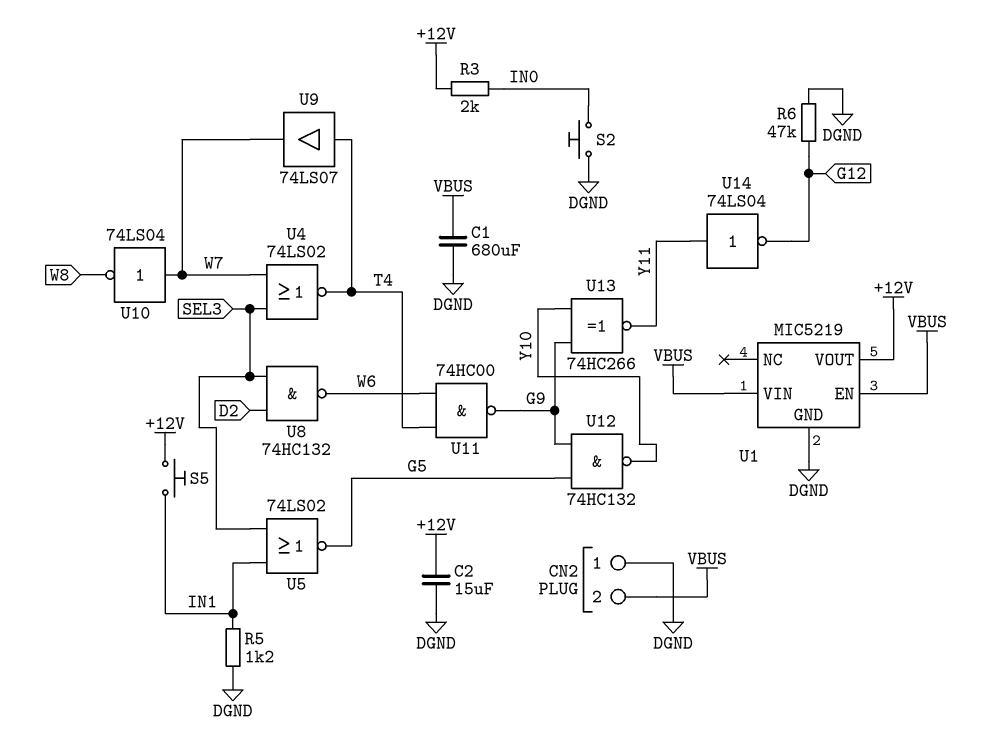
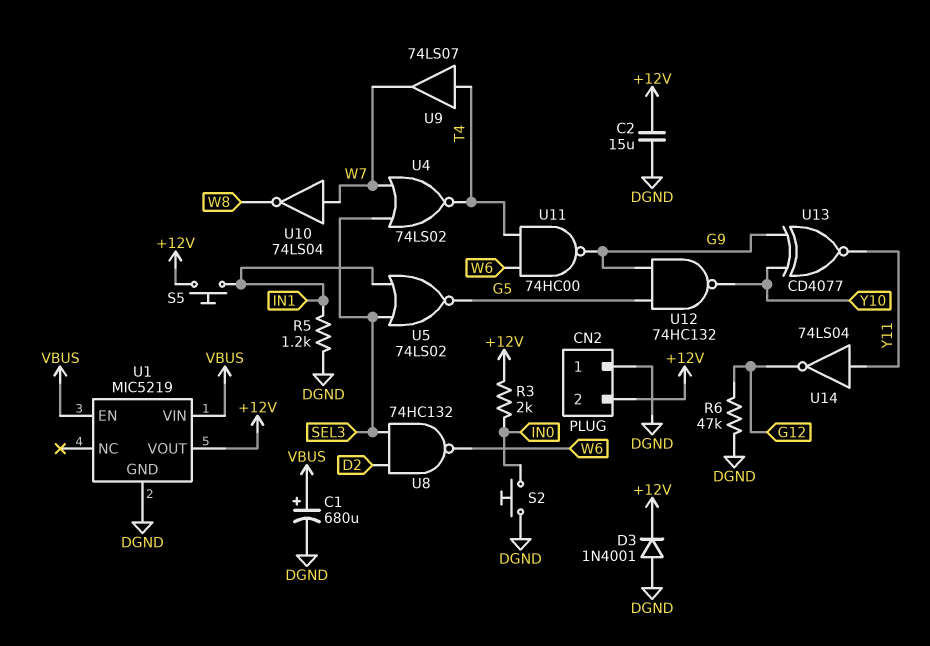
C1: 680uF (DGND, VBUS) -> 680uF (plus VBUS, minus DGND)
CN2 pin 2: VBUS -> +12V
D3: none -> diode 1N4001 (A DGND, K +12V)
U13: XNOR 74HC266 (in G9, in Y10, out Y11) -> XNOR CD4077 (in G9, in Y10, out Y11)

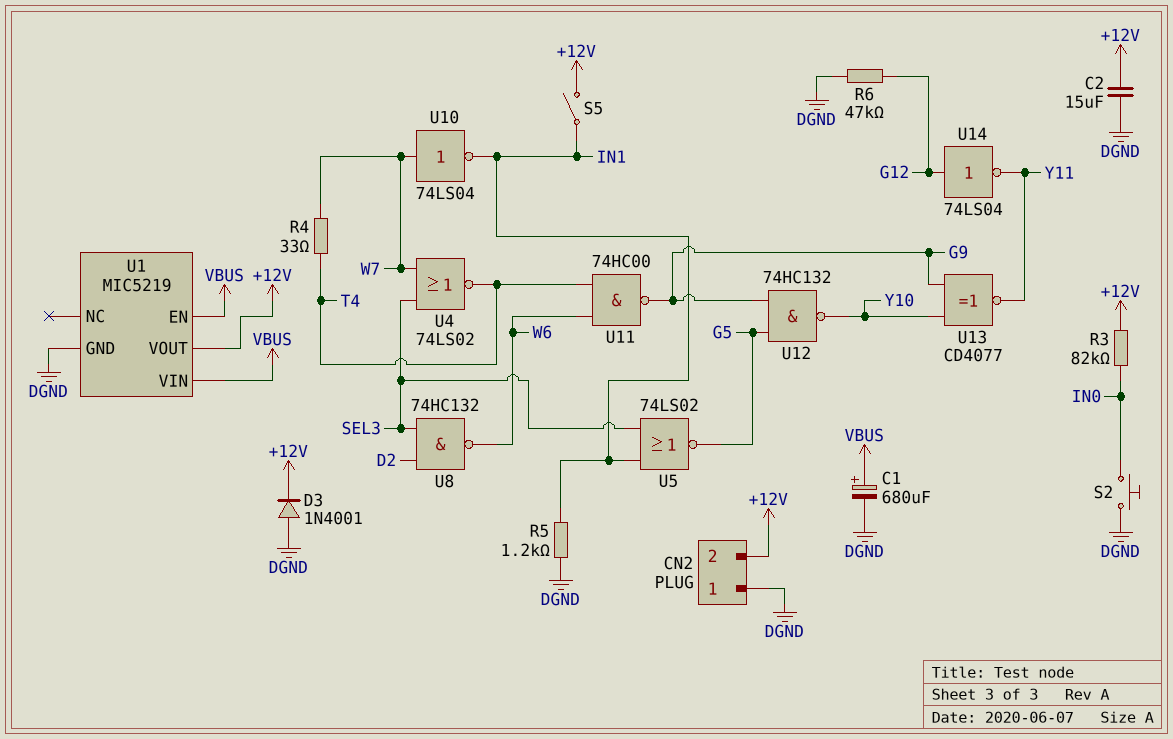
R3: 2k (+12V, IN0) -> 82k (+12V, IN0)
R4: none -> 33 (T4, W7)
S5: button (+12V, IN1) -> switch (+12V, IN1)
U9: buffer 74LS07 (in T4, out W7) -> none
U10: NOT 74LS04 (in W7, out W8) -> NOT 74LS04 (in W7, out IN1)
U14: NOT 74LS04 (in Y11, out G12) -> NOT 74LS04 (in G12, out Y11)

